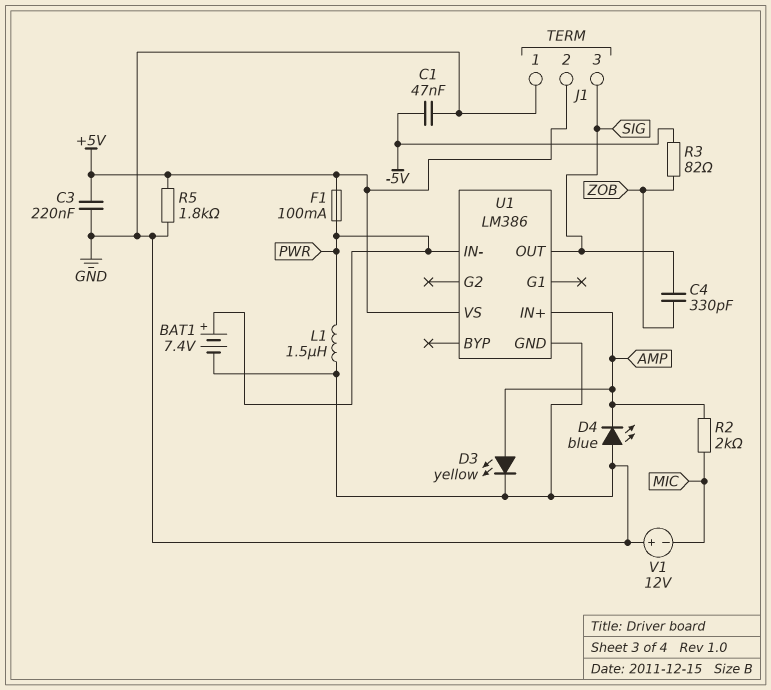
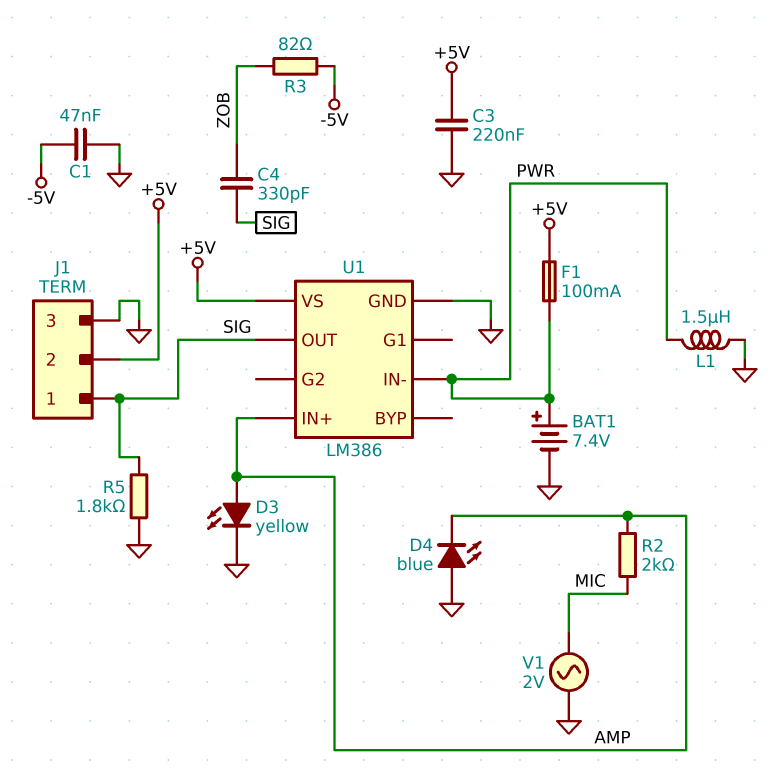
J1 pin 1: GND -> SIG
J1 pin 3: SIG -> GND
R5: 1.8k (+5V, GND) -> 1.8k (GND, SIG)
V1: 12V (plus GND, minus MIC) -> AC 2V (GND, MIC)

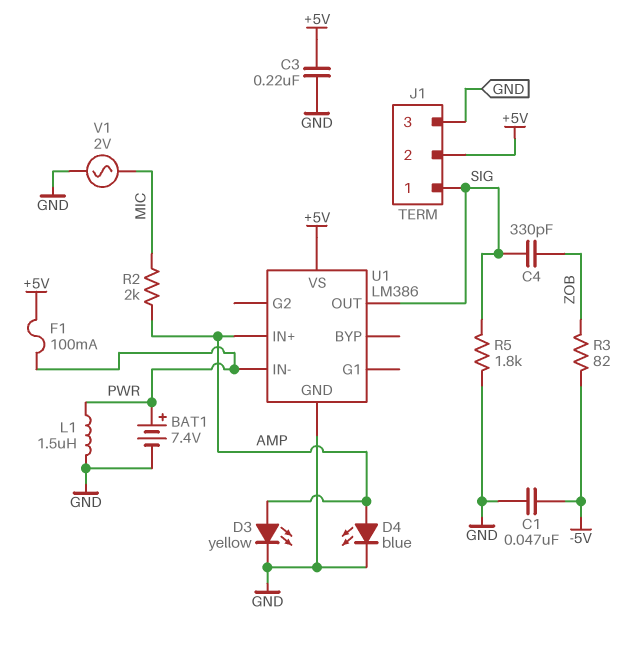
D4: LED blue (A GND, K AMP) -> LED blue (A AMP, K GND)

